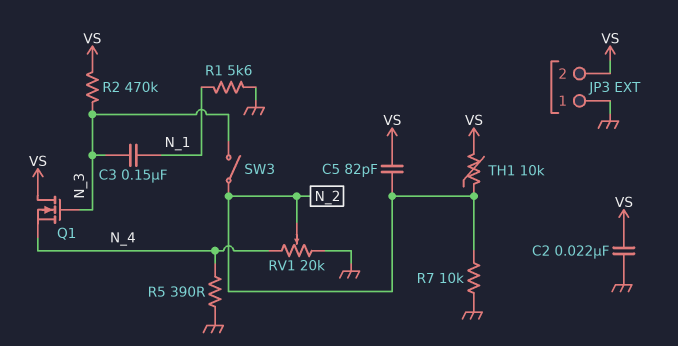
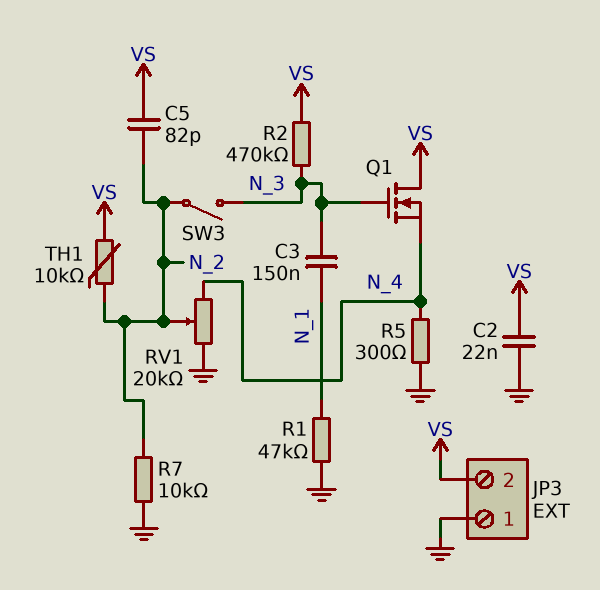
R1: 5.6k (GND, N_1) -> 47k (GND, N_1)
R5: 390 (GND, N_4) -> 300 (GND, N_4)

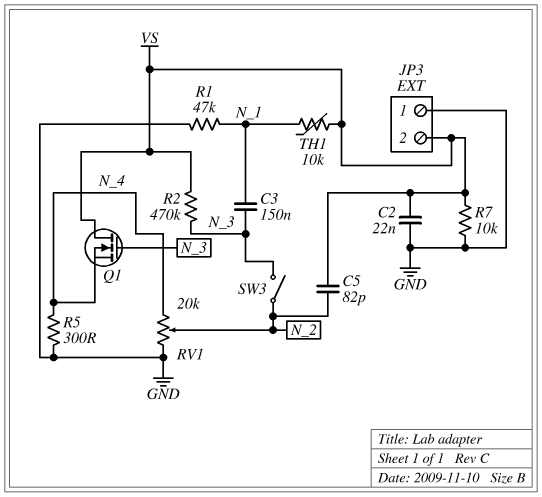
R7: 10k (GND, N_2) -> 10k (GND, VS)
TH1: 10k (N_2, VS) -> 10k (N_1, VS)

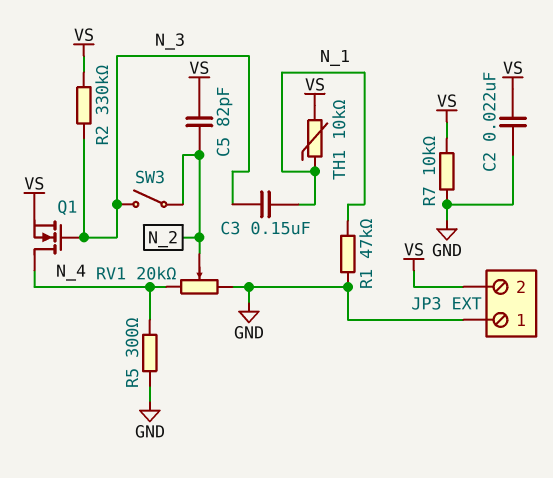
Q1: NMOS (G N_3, D VS, S N_4) -> NMOS (G N_3, D N_4, S VS)
R2: 470k (N_3, VS) -> 330k (N_3, VS)

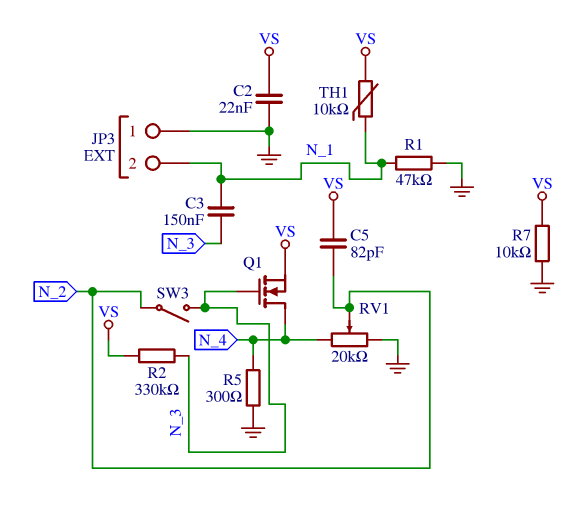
JP3 pin 2: VS -> N_1

